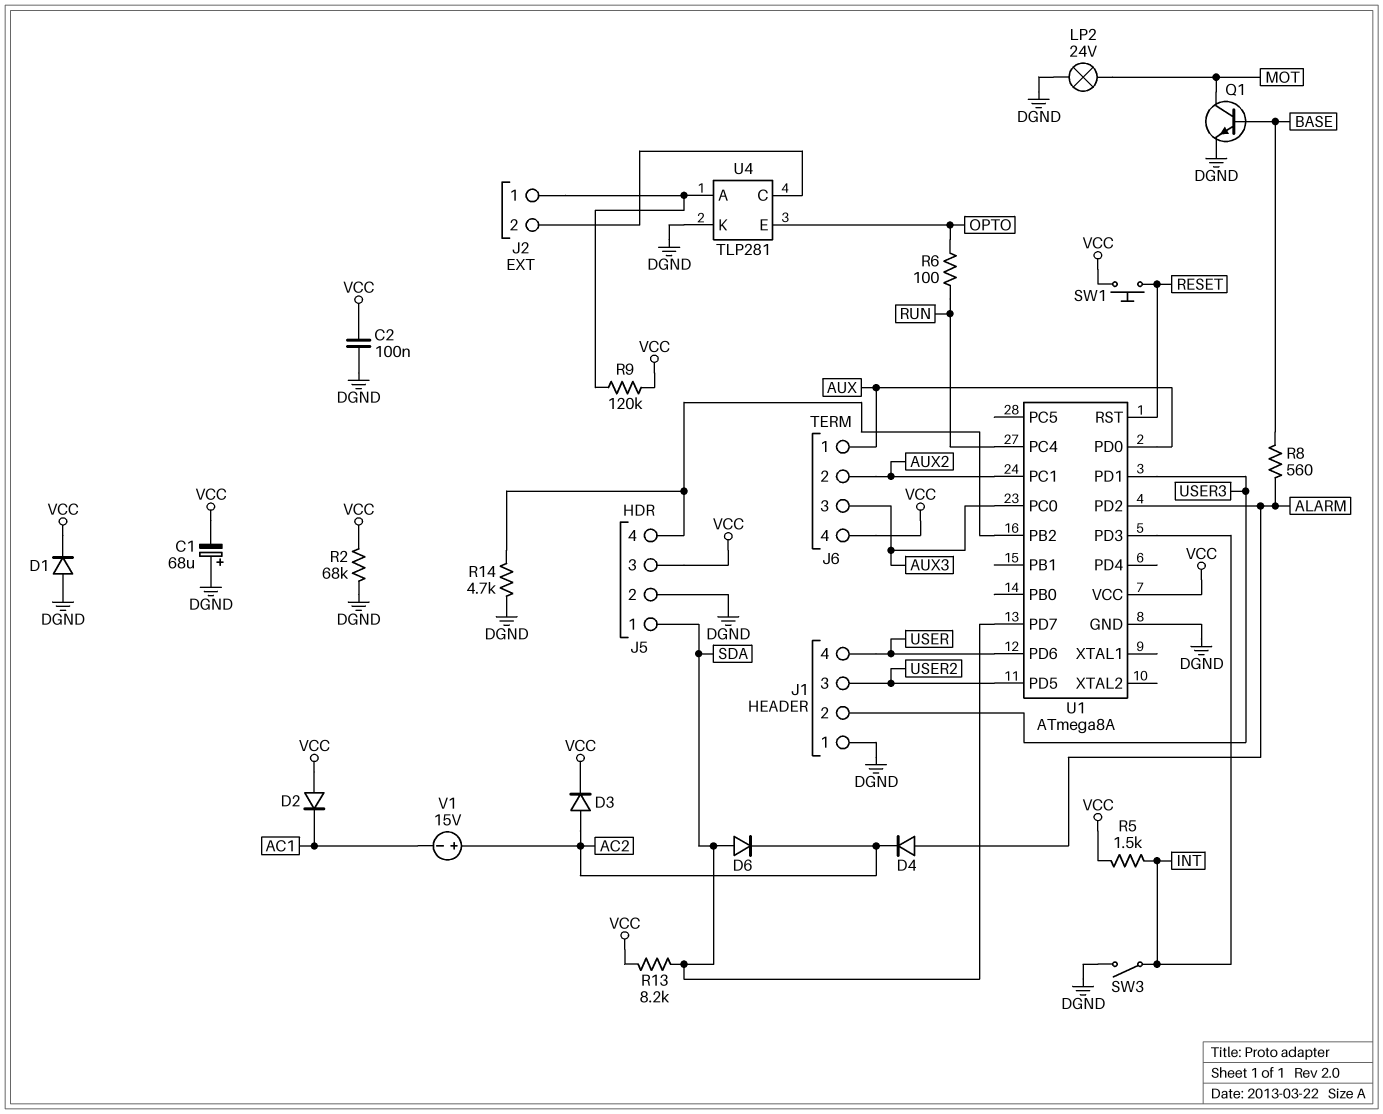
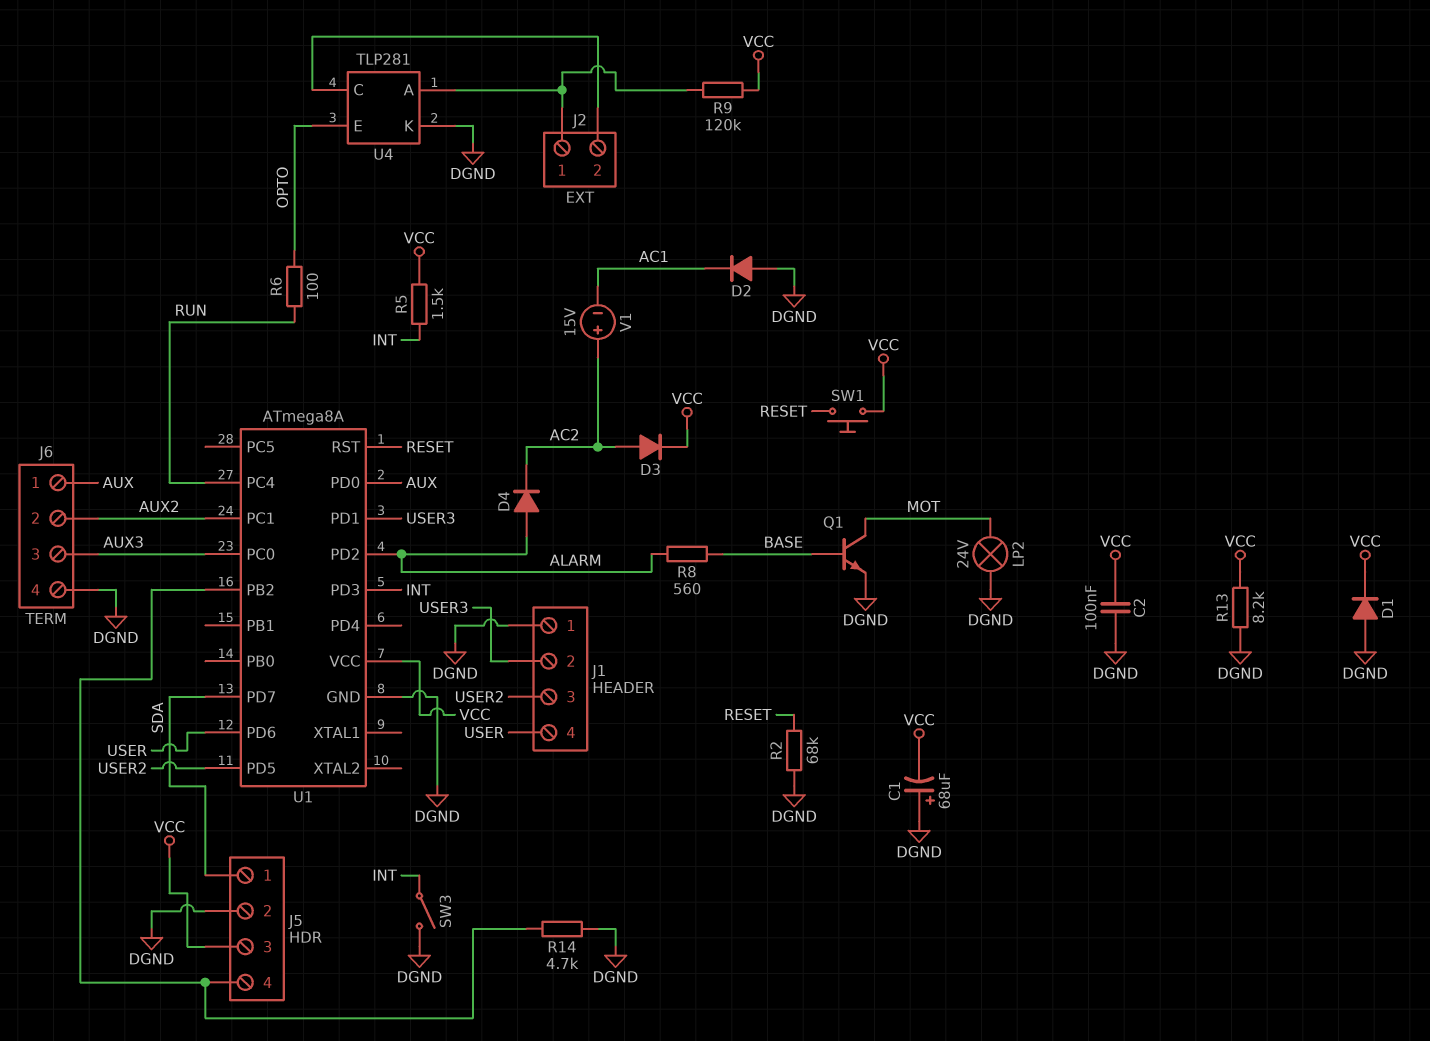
D2: diode (A VCC, K AC1) -> diode (A DGND, K AC1)
D6: diode (A SDA, K AC2) -> none
J6 pin 4: VCC -> DGND
R2: 68k (DGND, VCC) -> 68k (DGND, RESET)
R13: 8.2k (SDA, VCC) -> 8.2k (DGND, VCC)

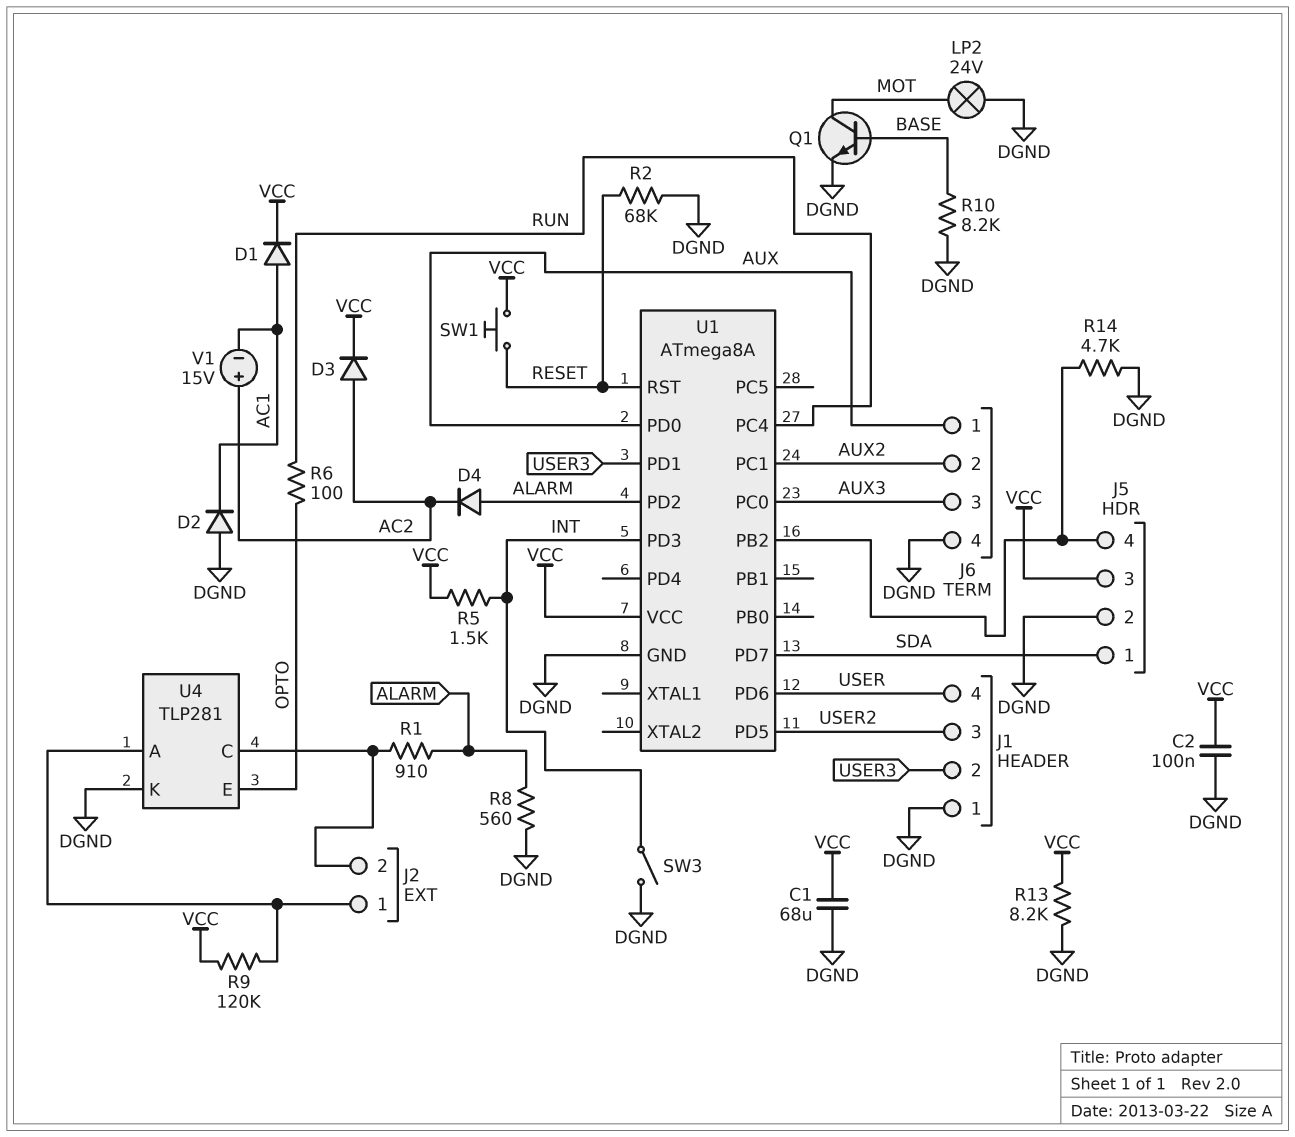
C1: 68uF (plus DGND, minus VCC) -> 68uF (DGND, VCC)
D1: diode (A DGND, K VCC) -> diode (A AC1, K VCC)
R1: none -> 910 (ALARM, J2/2)
R8: 560 (ALARM, BASE) -> 560 (ALARM, DGND)
R10: none -> 8.2k (BASE, DGND)

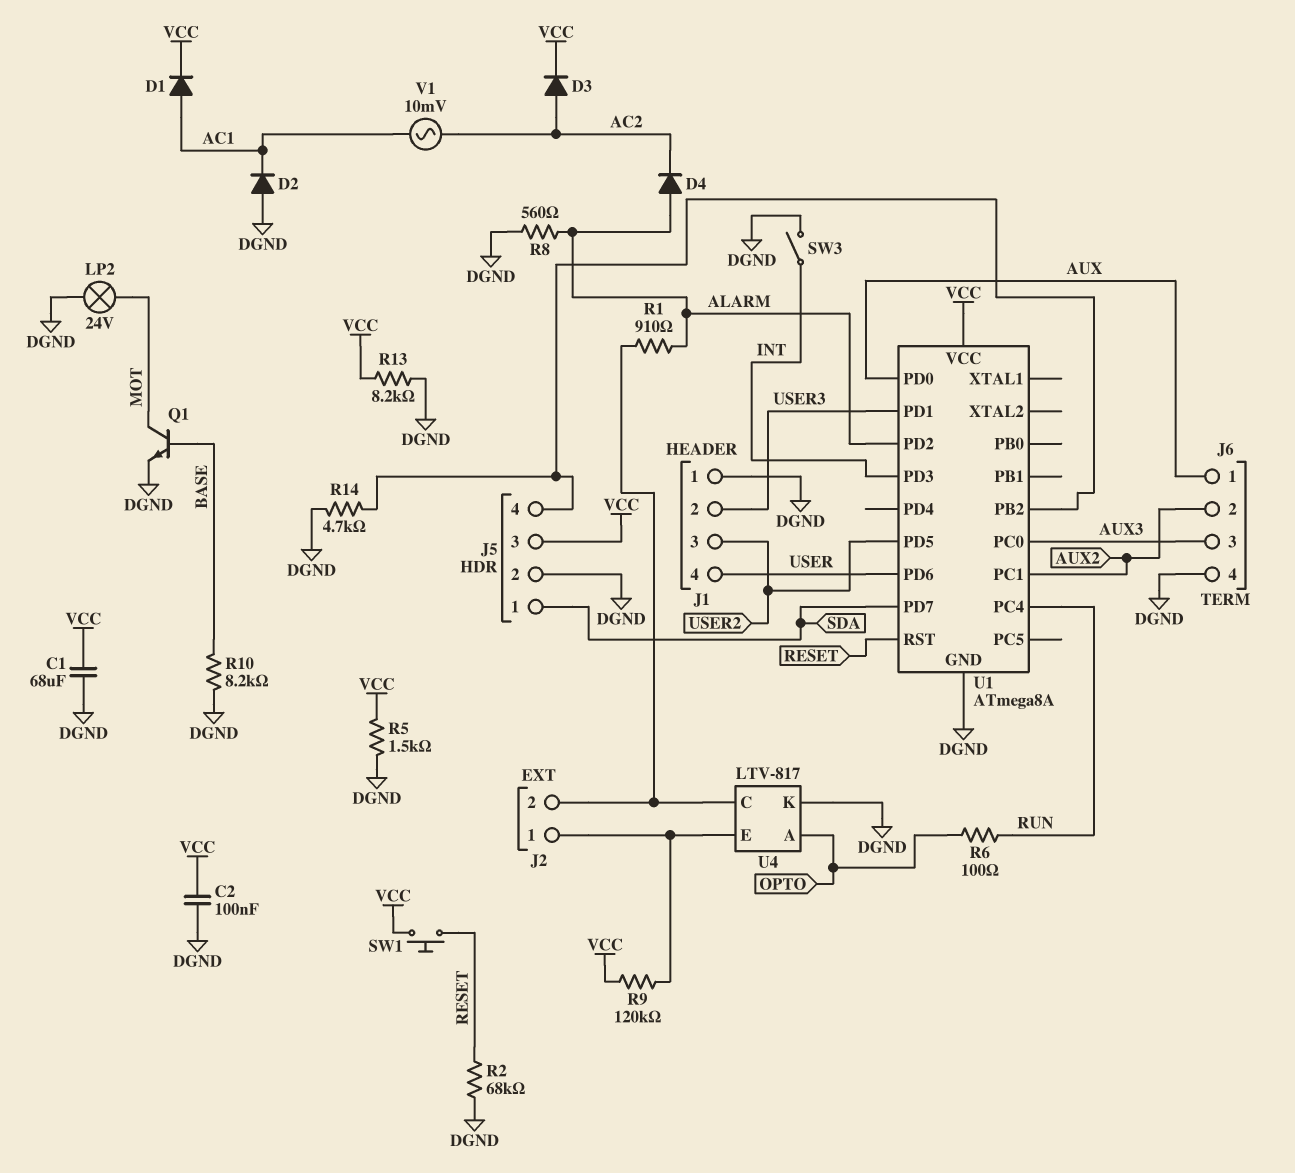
R5: 1.5k (INT, VCC) -> 1.5k (DGND, VCC)
U4: TLP281 -> LTV-817
U4 pin A: J2/1 -> OPTO
U4 pin E: OPTO -> J2/1
V1: 15V (plus AC2, minus AC1) -> AC 10mV (AC1, AC2)

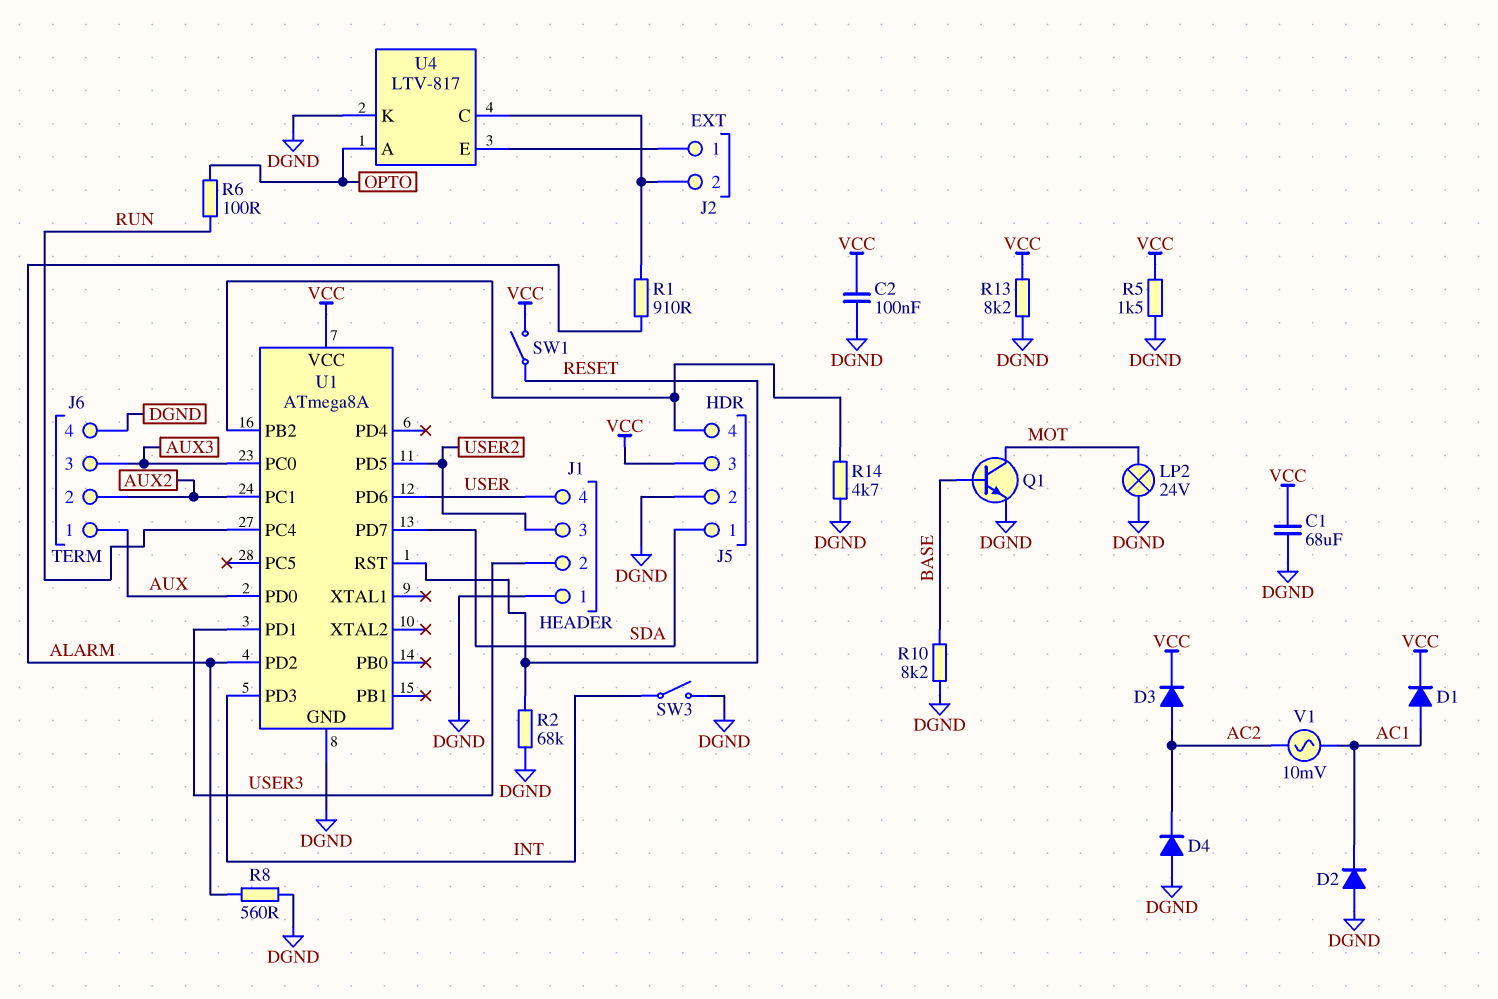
D4: diode (A ALARM, K AC2) -> diode (A DGND, K AC2)
R9: 120k (J2/1, VCC) -> none
SW1: button (RESET, VCC) -> switch (RESET, VCC)

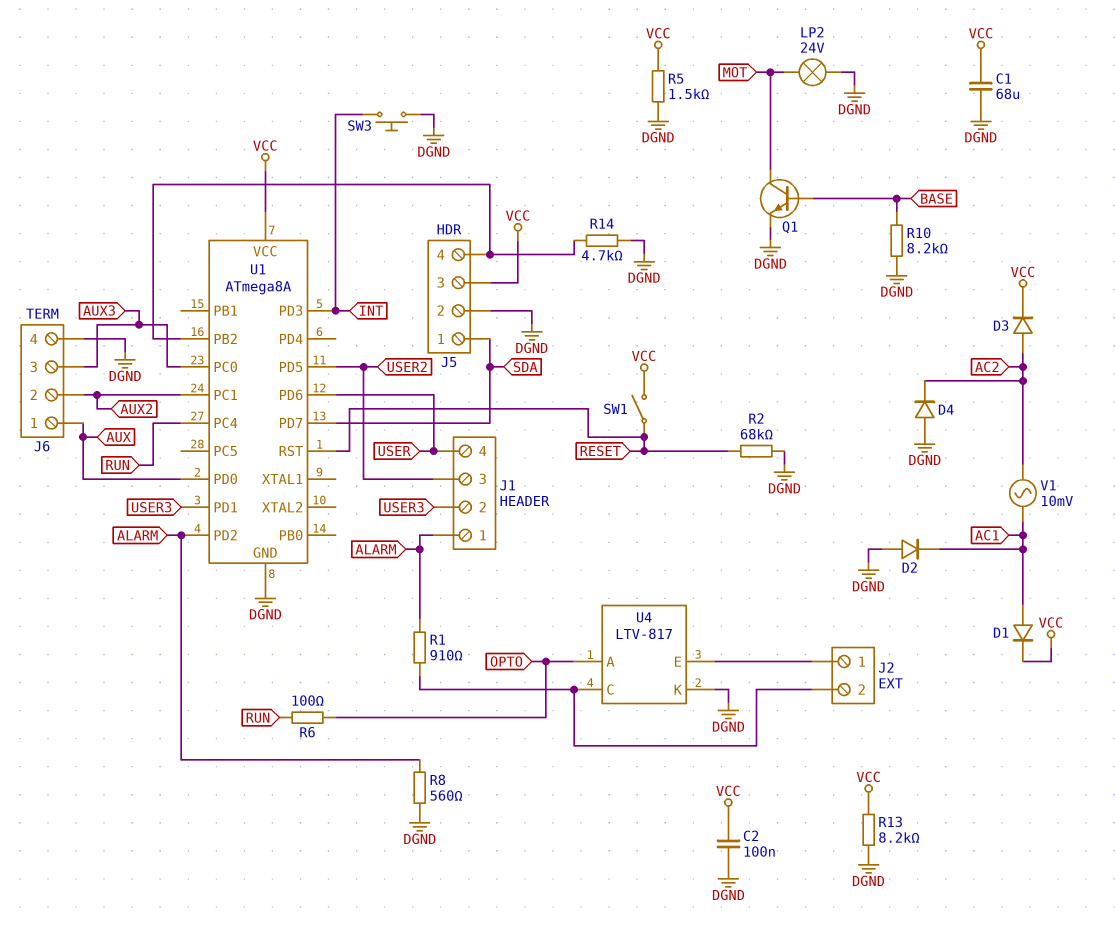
J1 pin 1: DGND -> ALARM
SW3: switch (DGND, INT) -> button (DGND, INT)

